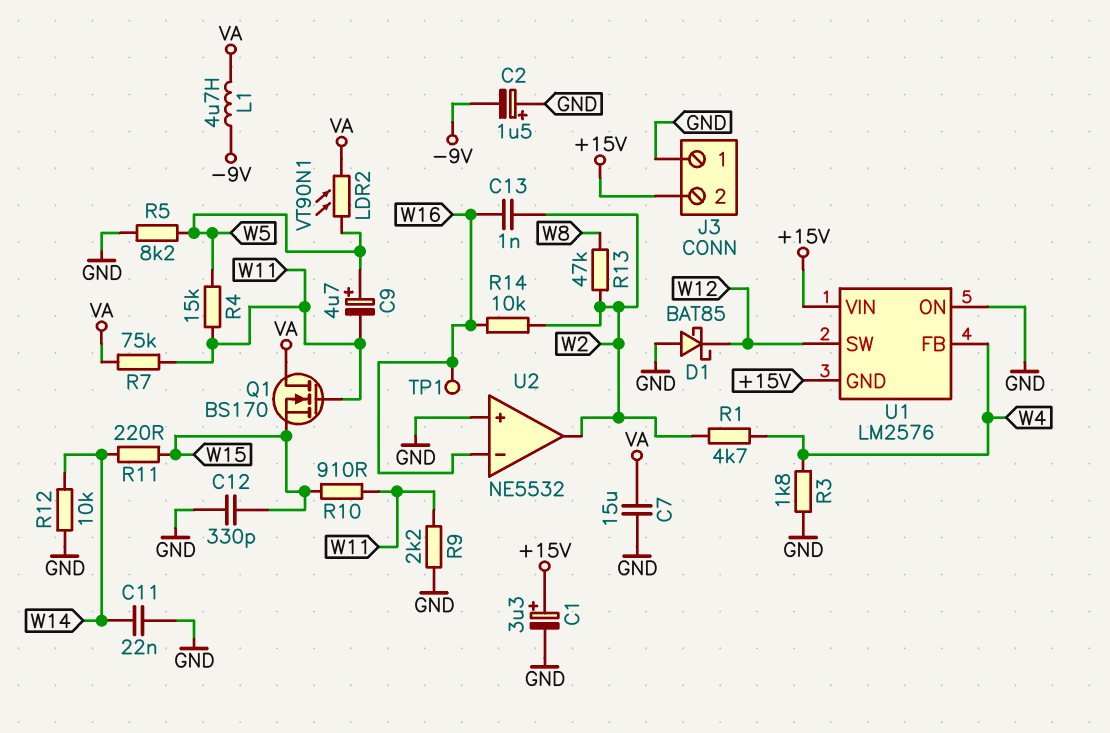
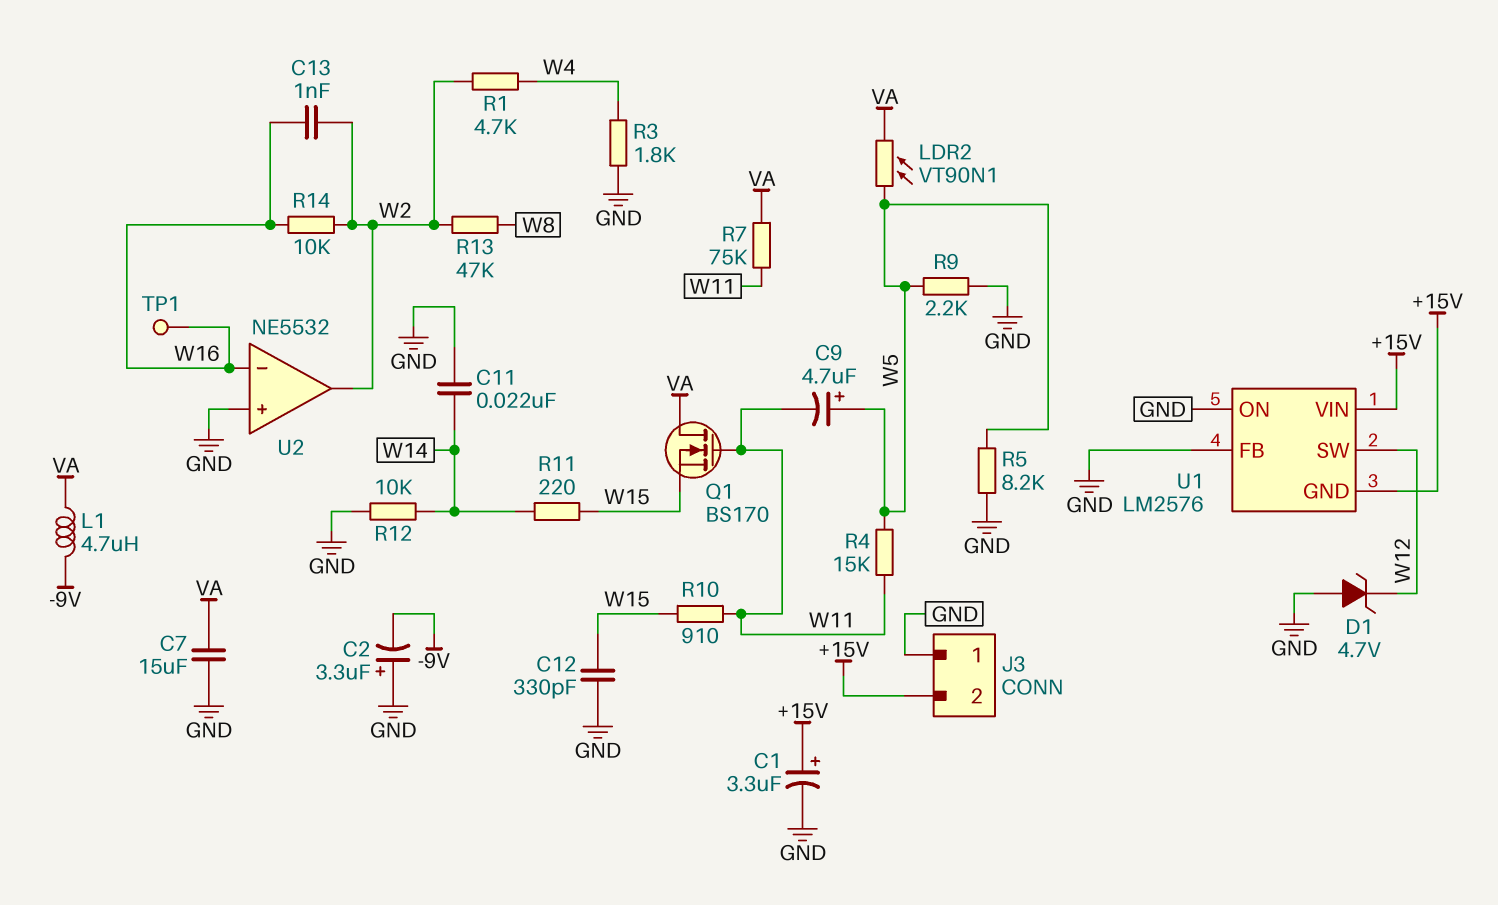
C2: 1.5uF (plus GND, minus -9V) -> 3.3uF (plus GND, minus -9V)
D1: schottky BAT85 (A GND, K W12) -> zener 4.7V (A GND, K W12)
R9: 2.2k (GND, W11) -> 2.2k (GND, W5)
U1 pin FB: W4 -> GND

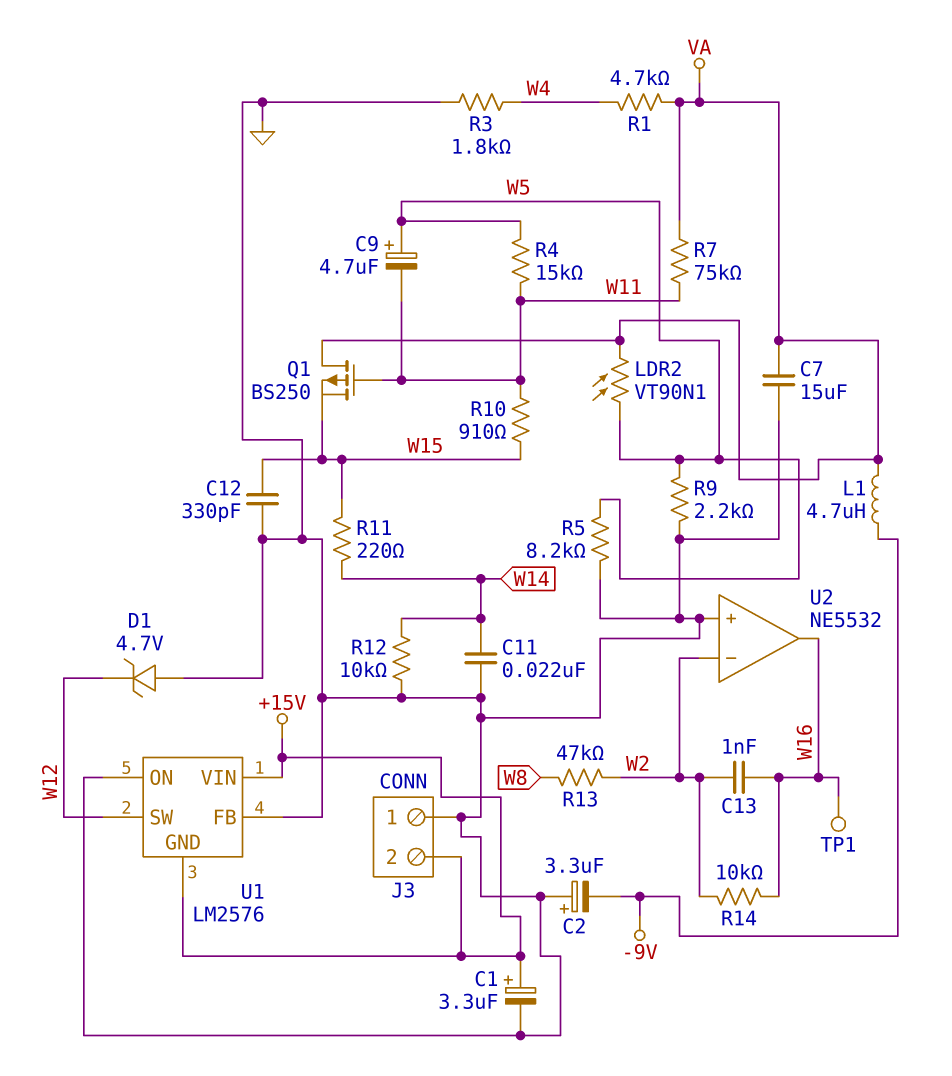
Q1: NMOS BS170 (G W11, D VA, S W15) -> PMOS BS250 (G W11, D VA, S W15)
R1: 4.7k (W2, W4) -> 4.7k (VA, W4)
U2 pin in-: W16 -> W2
U2 pin out: W2 -> W16

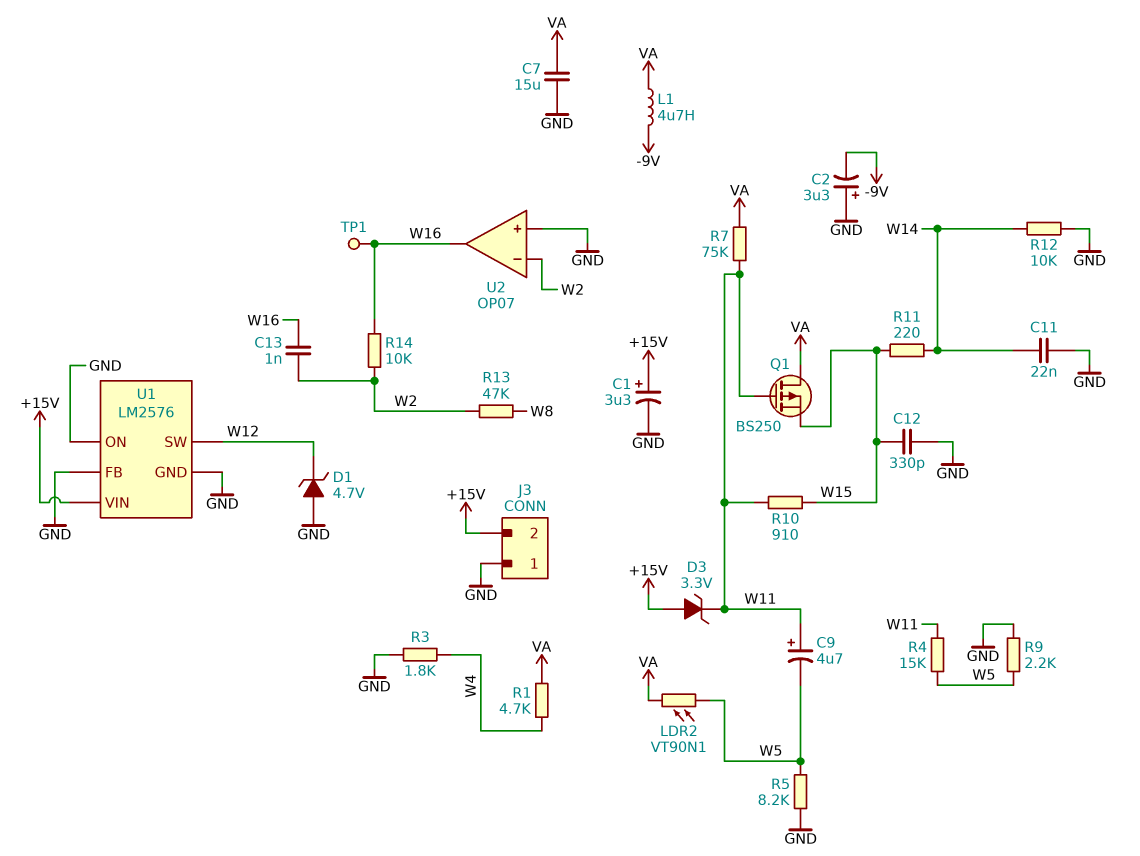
C9: 4.7uF (plus W5, minus W11) -> 4.7uF (plus W11, minus W5)
D3: none -> zener 3.3V (A +15V, K W11)
U1 pin GND: +15V -> GND
U2: NE5532 -> OP07

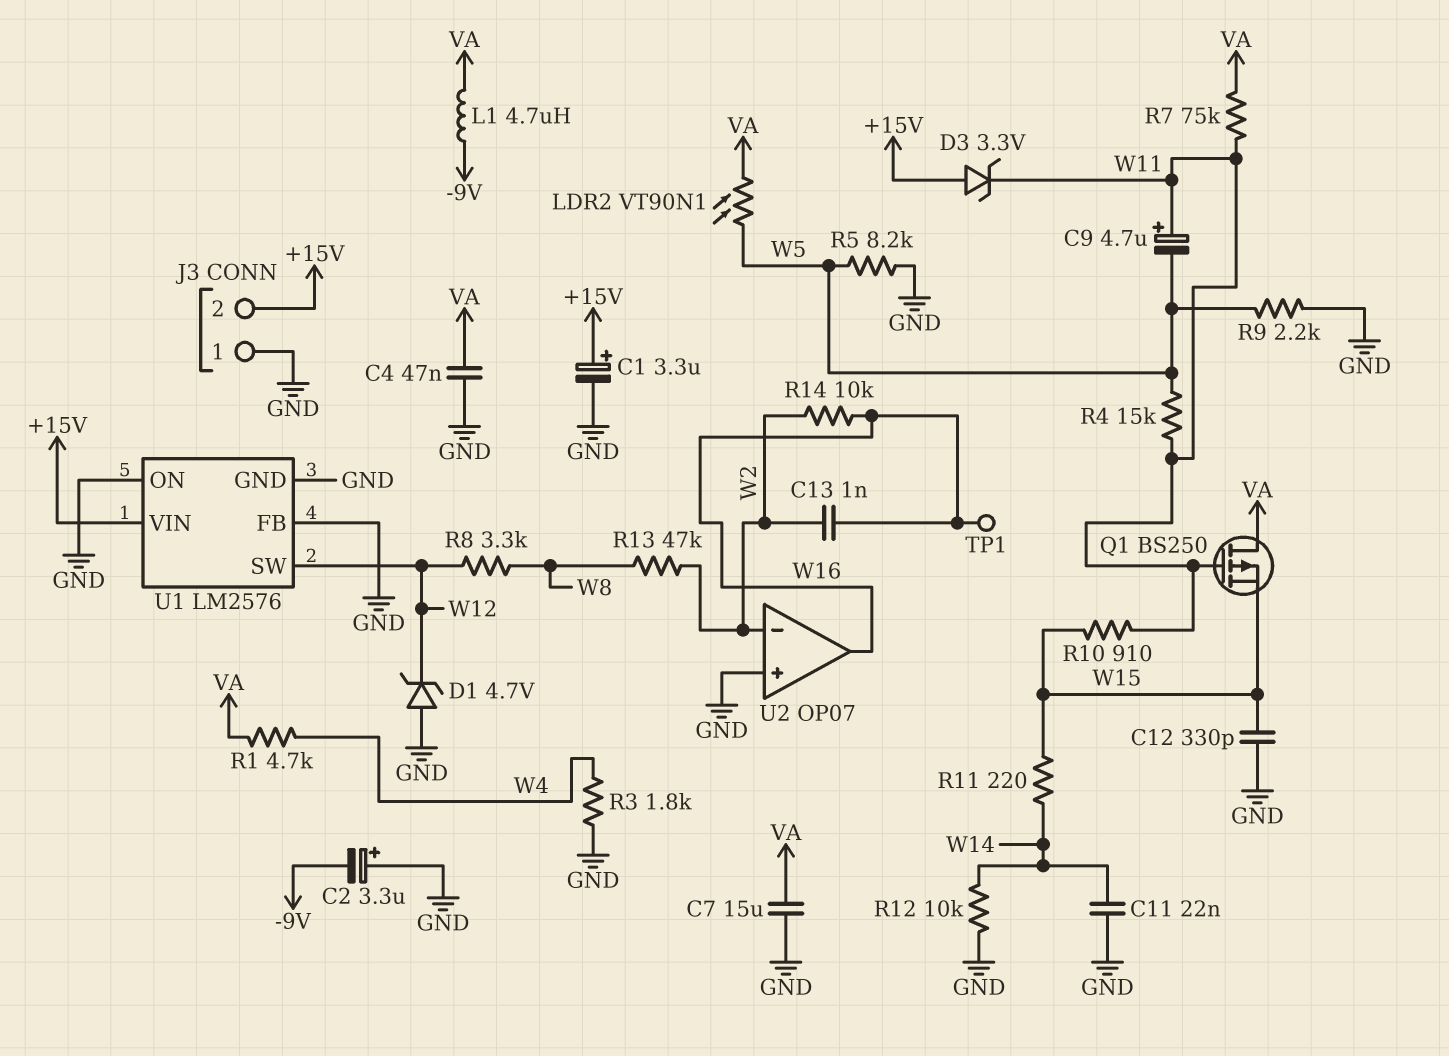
C4: none -> 47nF (GND, VA)
R8: none -> 3.3k (W8, W12)

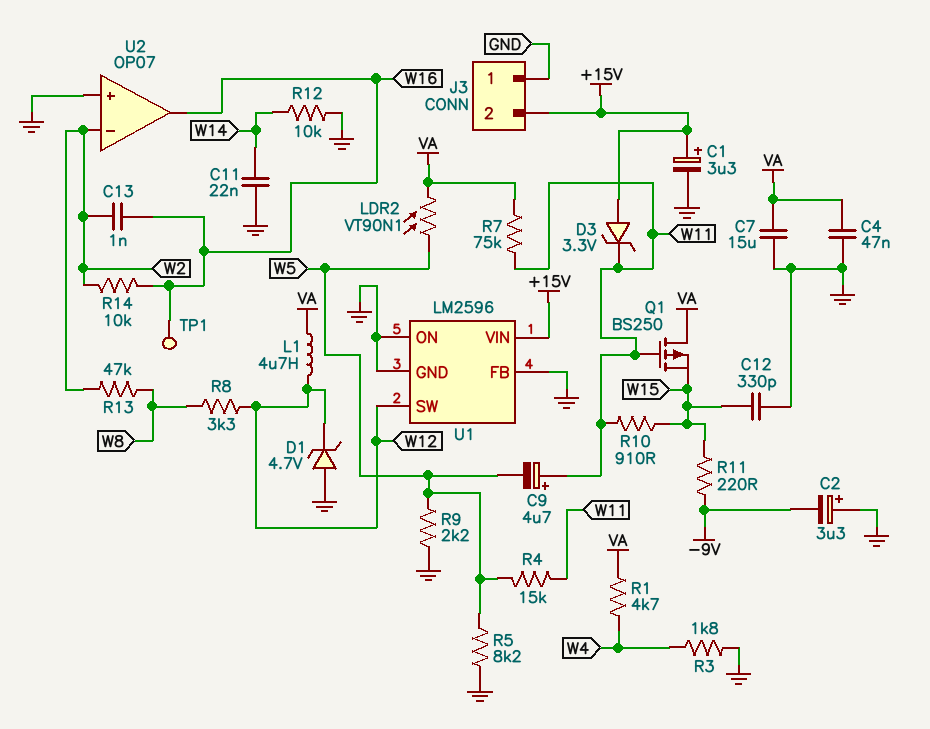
L1: 4.7uH (-9V, VA) -> 4.7uH (VA, W12)
R11: 220 (W14, W15) -> 220 (-9V, W15)
U1: LM2576 -> LM2596

